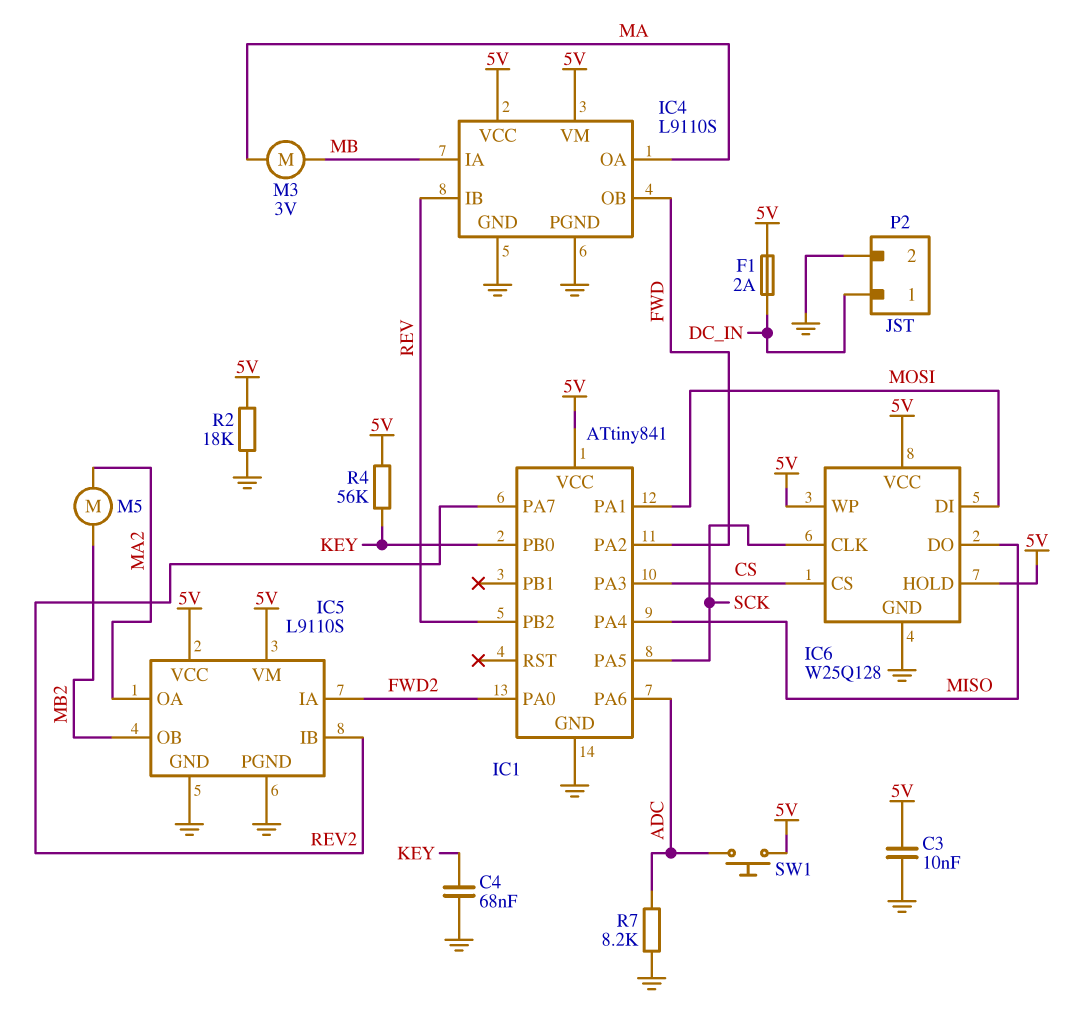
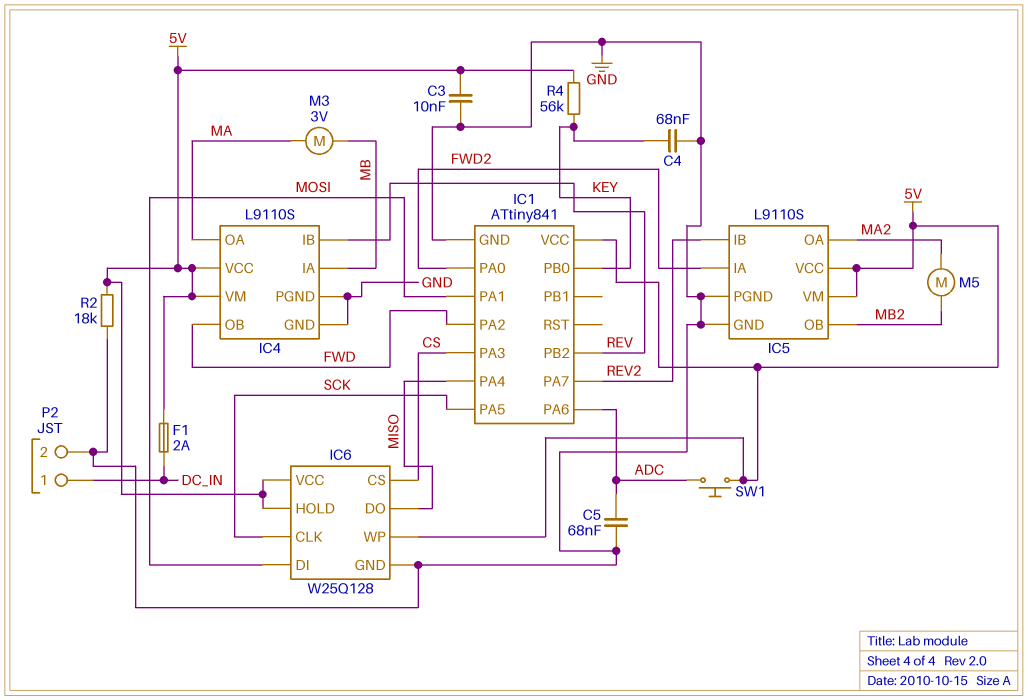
C5: none -> 68nF (ADC, GND)
R7: 8.2k (ADC, GND) -> none

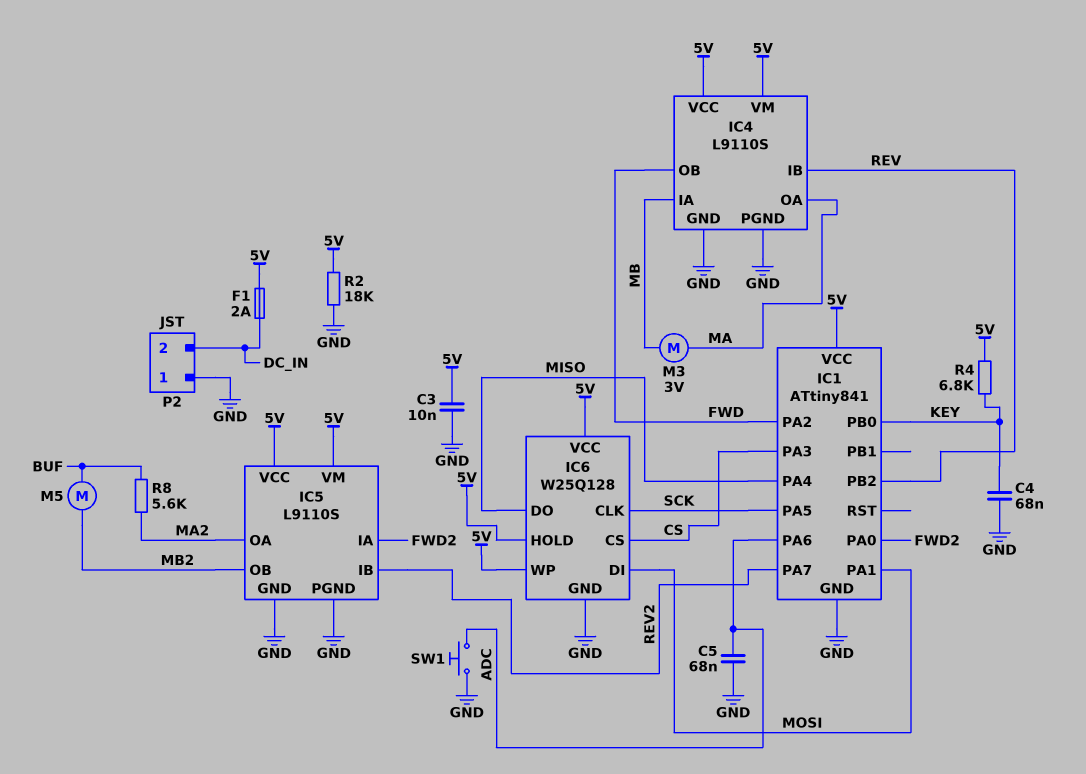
M5: motor (MA2, MB2) -> motor (BUF, MB2)
P2 pin 1: DC_IN -> GND
P2 pin 2: GND -> DC_IN
R4: 56k (5V, KEY) -> 6.8k (5V, KEY)
R8: none -> 5.6k (BUF, MA2)
SW1: button (5V, ADC) -> button (ADC, GND)

